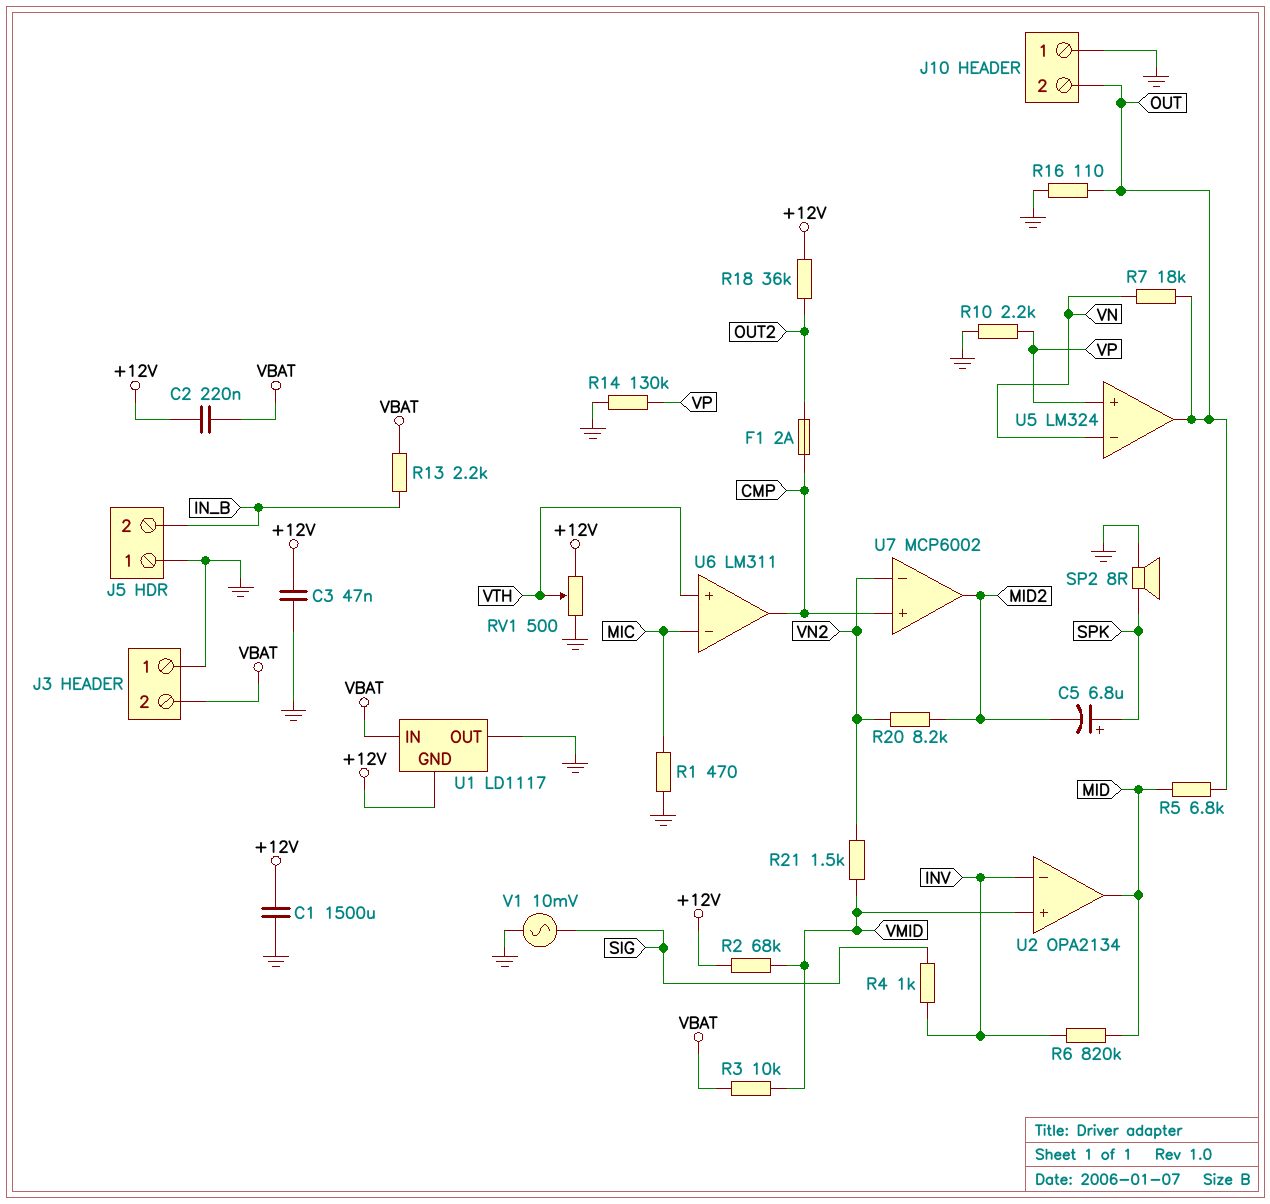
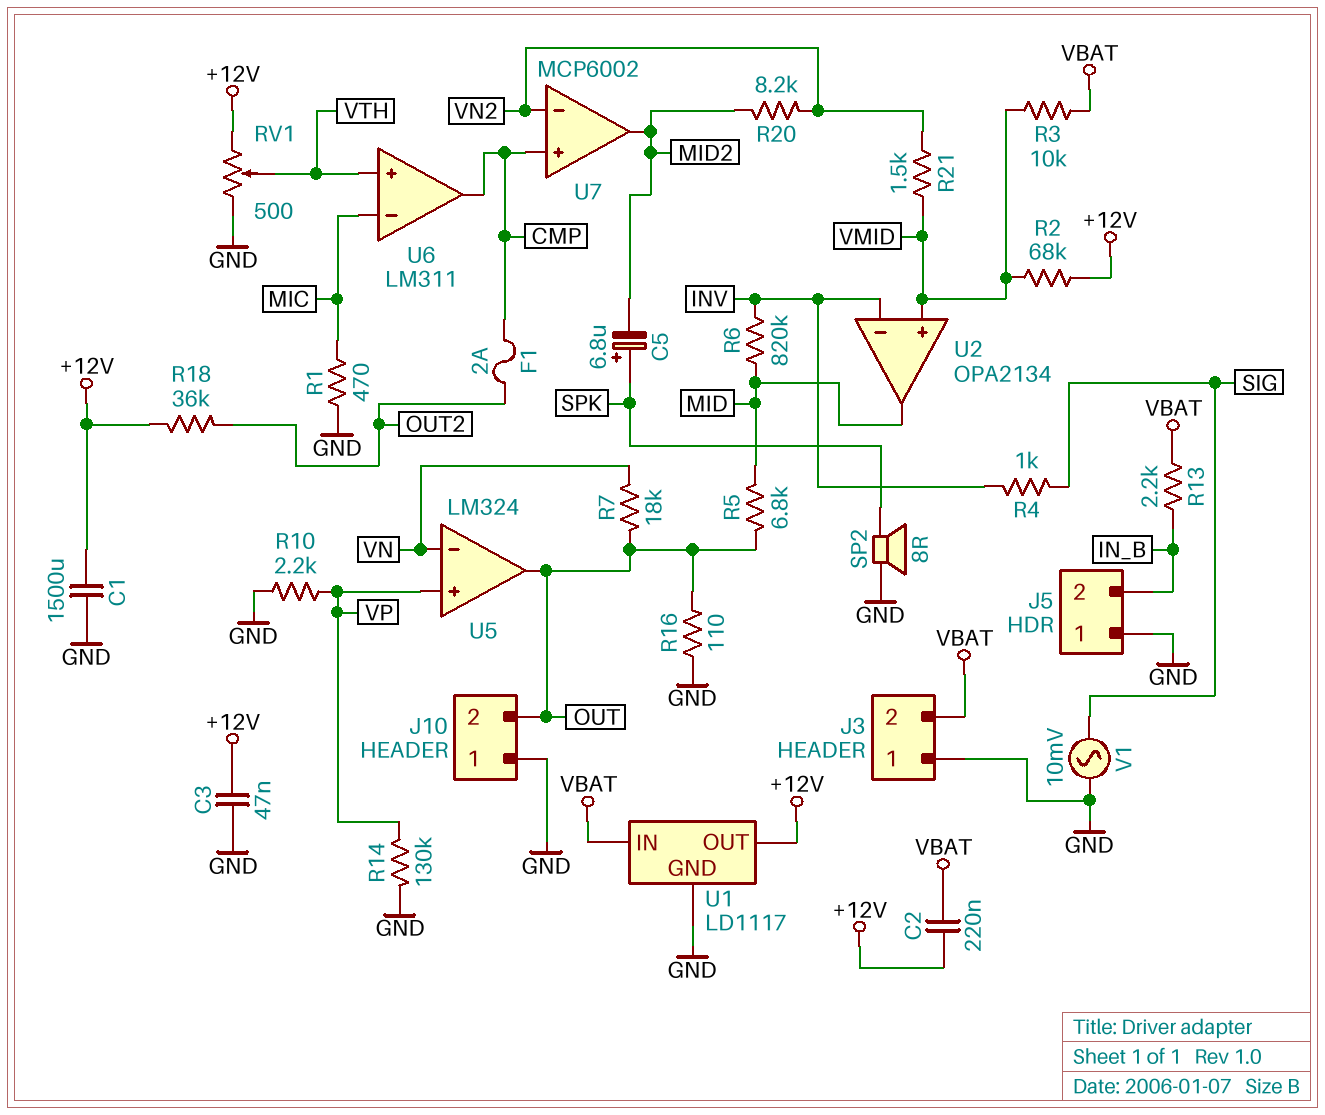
U1 pin GND: +12V -> GND
U1 pin OUT: GND -> +12V

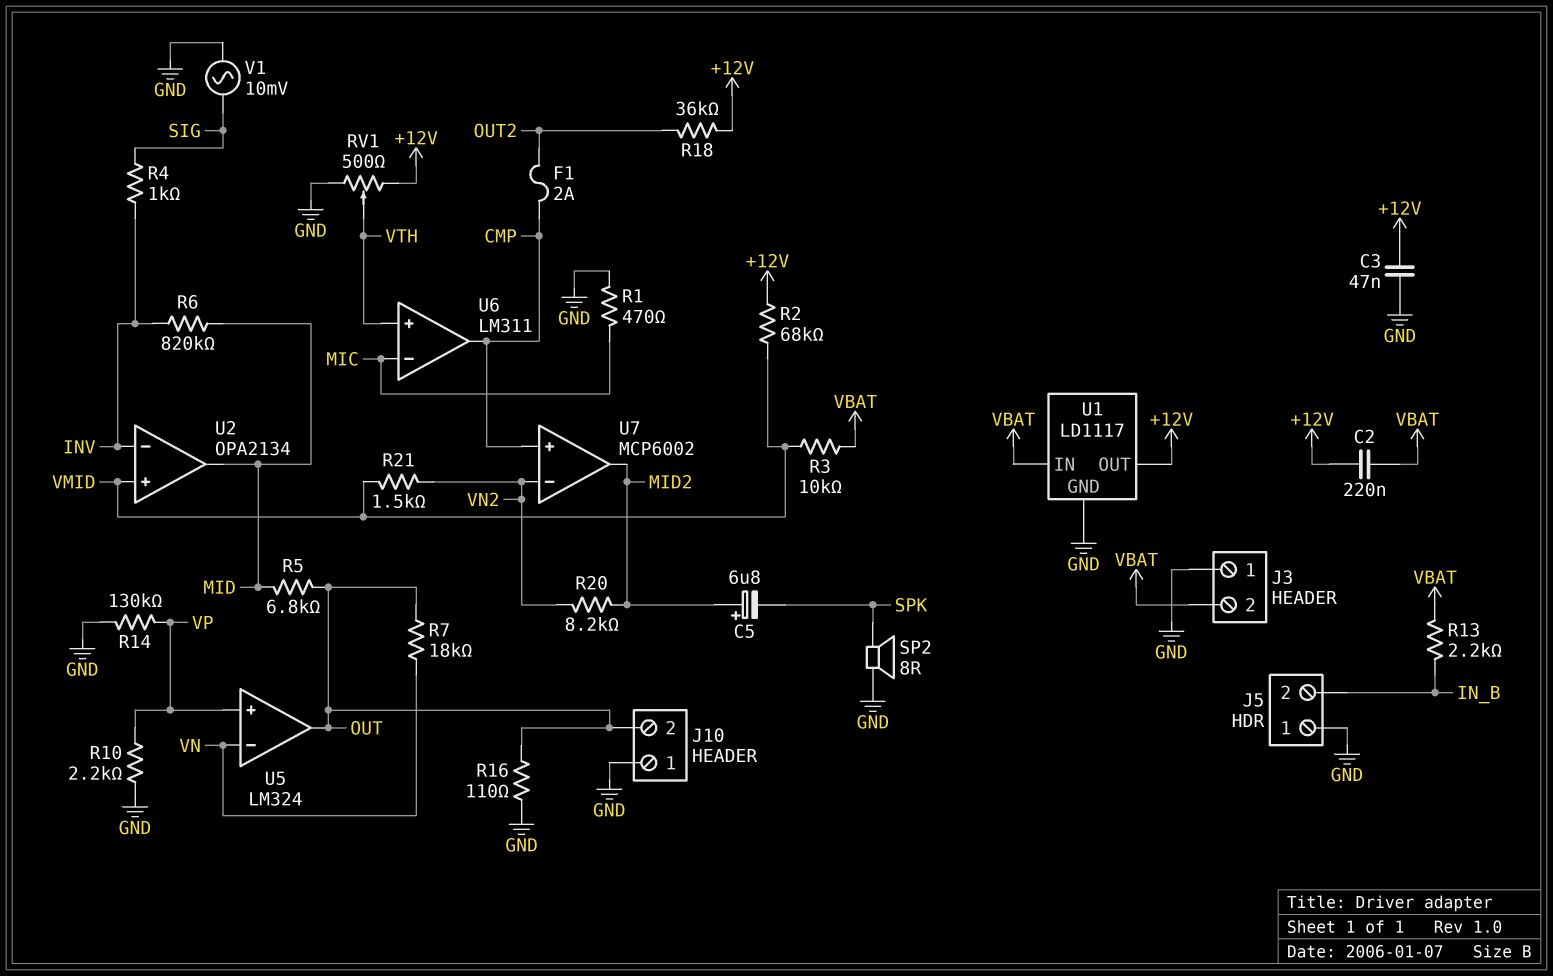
C1: 1500uF (+12V, GND) -> none
C5: 6.8uF (plus SPK, minus MID2) -> 6.8uF (plus MID2, minus SPK)

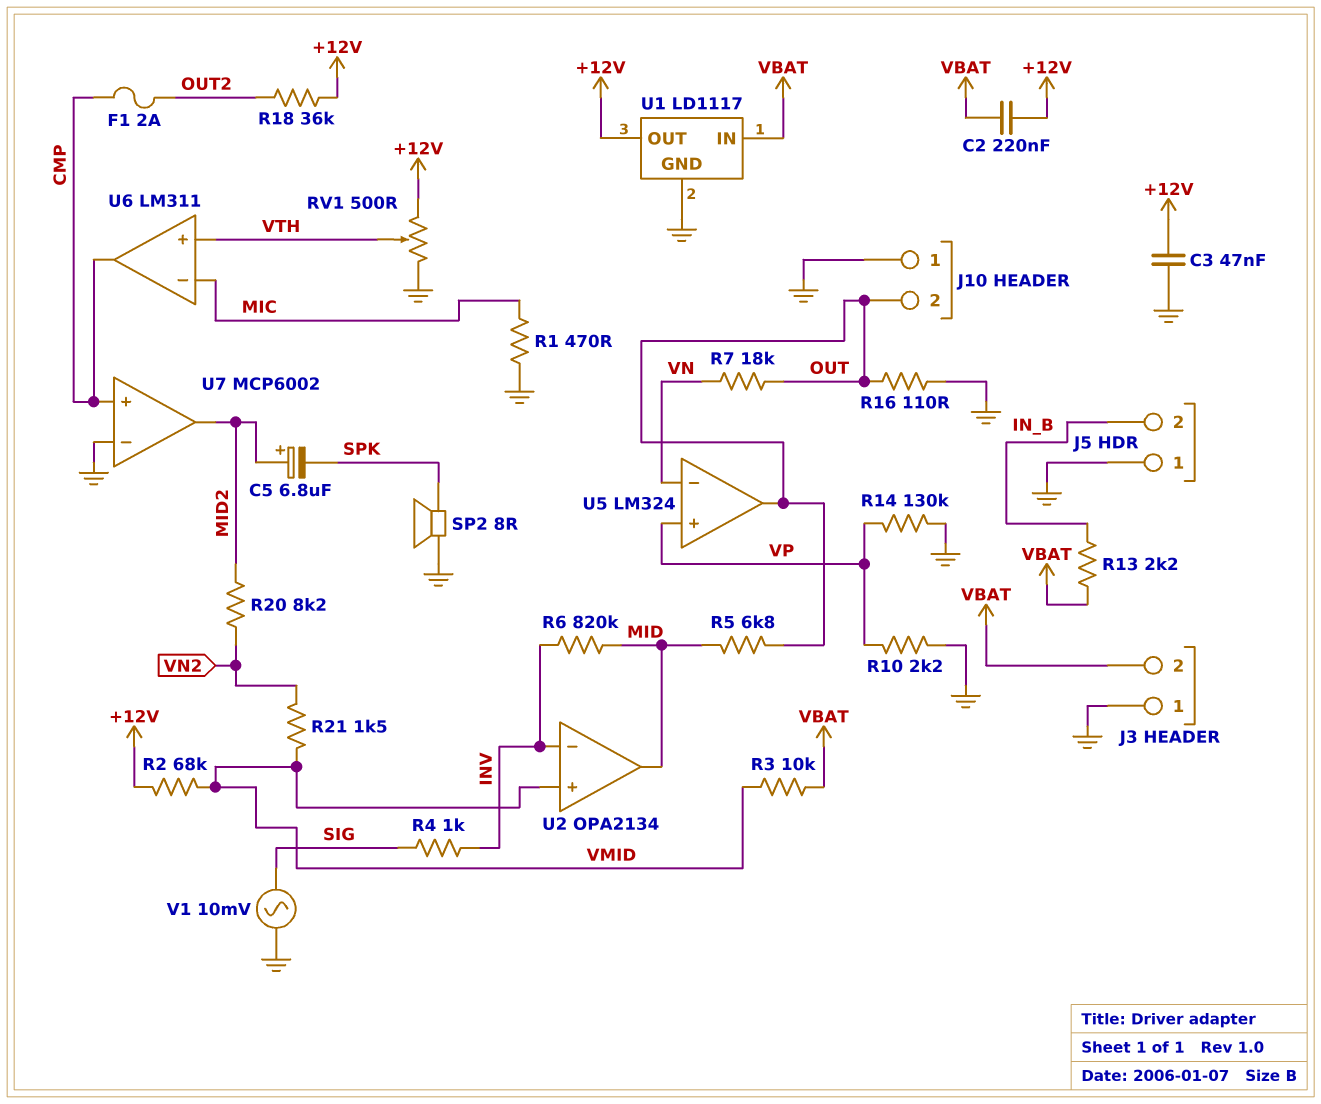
U7 pin in-: VN2 -> GND

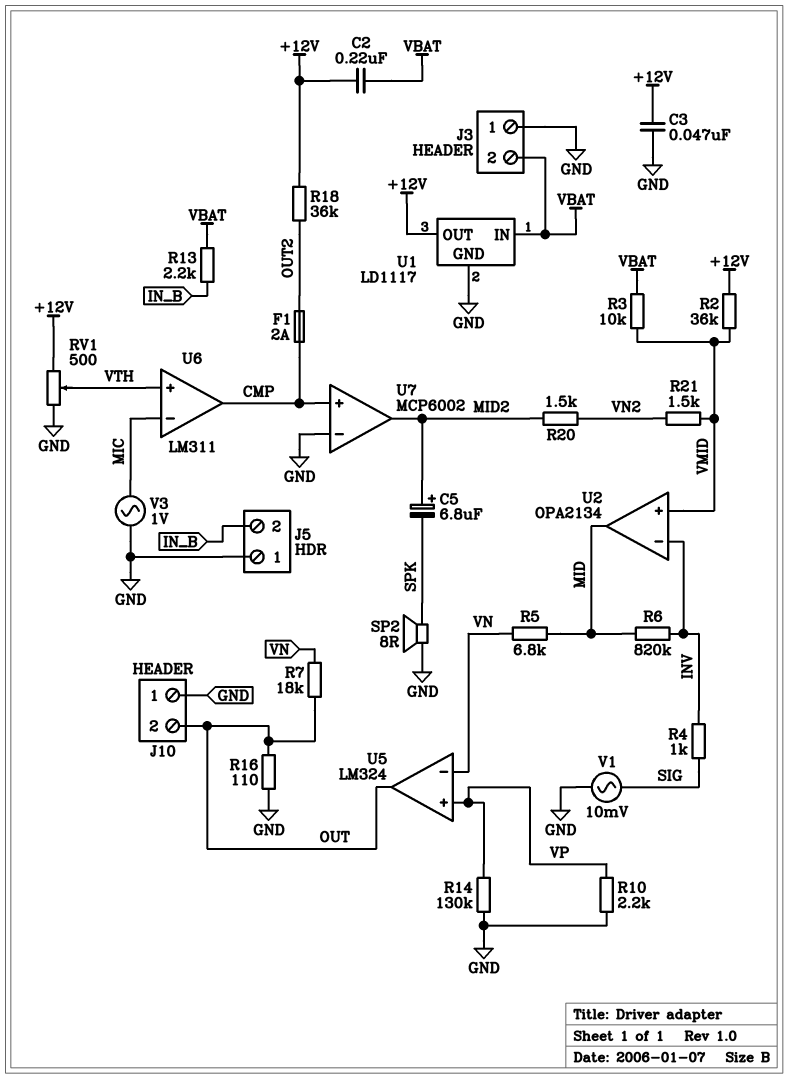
R1: 470 (GND, MIC) -> none
R2: 68k (+12V, VMID) -> 36k (+12V, VMID)
R5: 6.8k (MID, OUT) -> 6.8k (MID, VN)
R20: 8.2k (MID2, VN2) -> 1.5k (MID2, VN2)
V3: none -> AC 1V (GND, MIC)

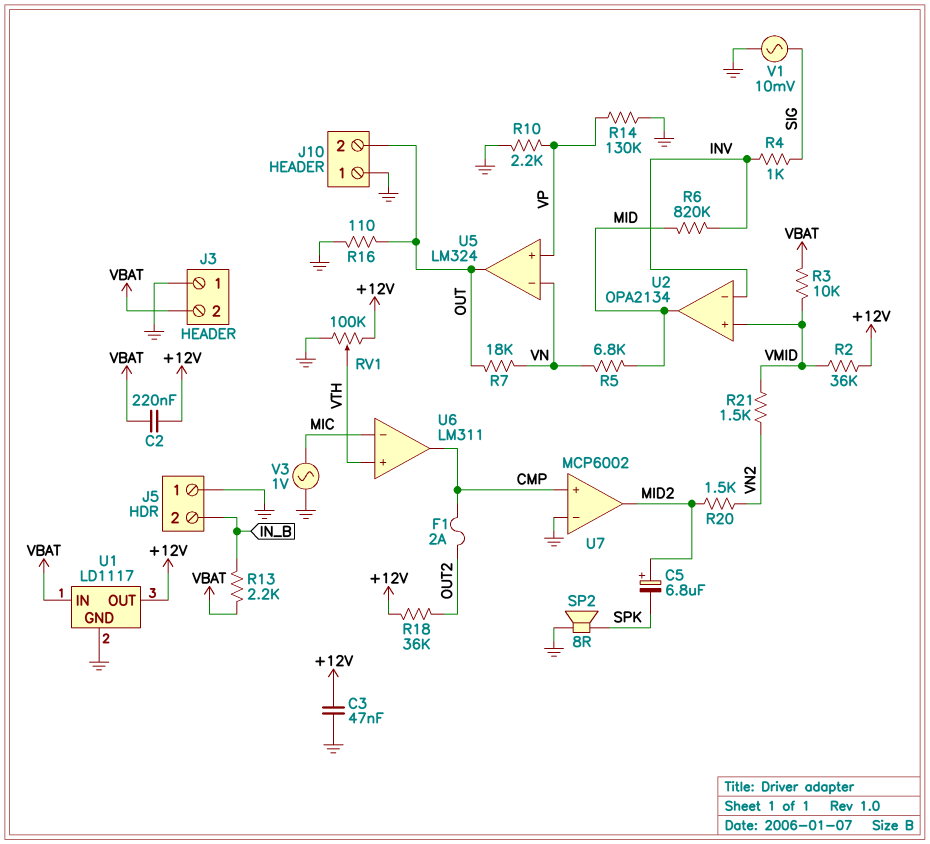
RV1: 500 (+12V, GND, wiper VTH) -> 100k (+12V, GND, wiper VTH)

